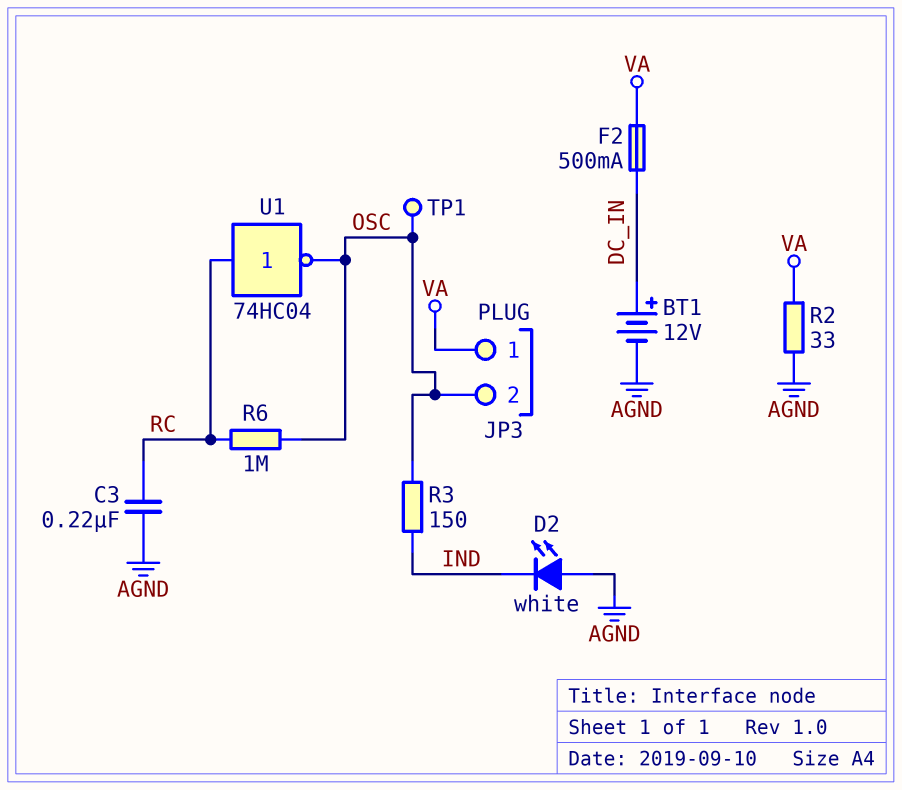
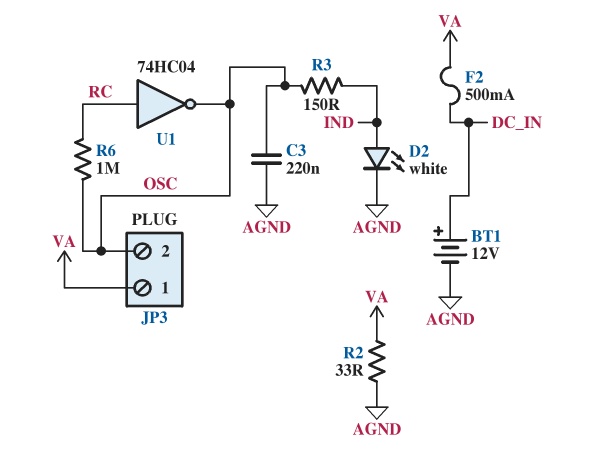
C3: 220nF (AGND, RC) -> 220nF (AGND, OSC)
D2: LED white (A AGND, K IND) -> LED white (A IND, K AGND)
TP1: test point (OSC) -> none

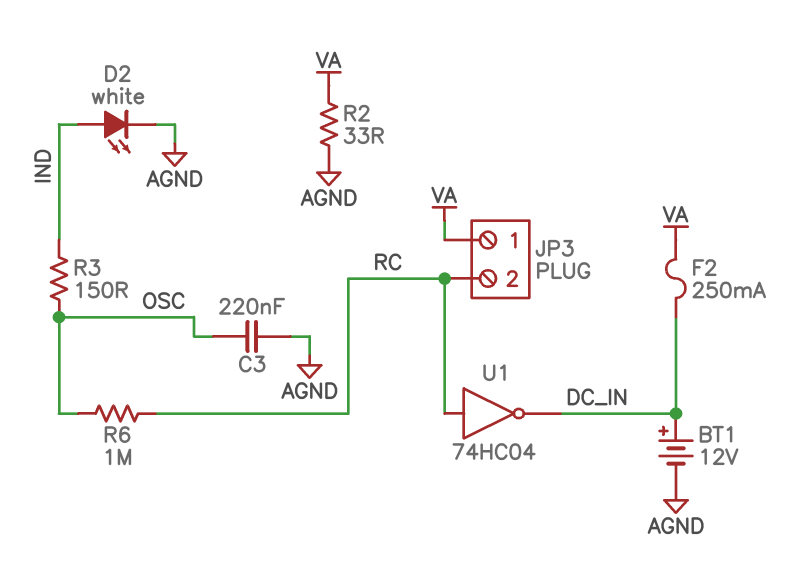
F2: 500mA (DC_IN, VA) -> 250mA (DC_IN, VA)
JP3 pin 2: OSC -> RC
U1: NOT 74HC04 (in RC, out OSC) -> NOT 74HC04 (in RC, out DC_IN)

